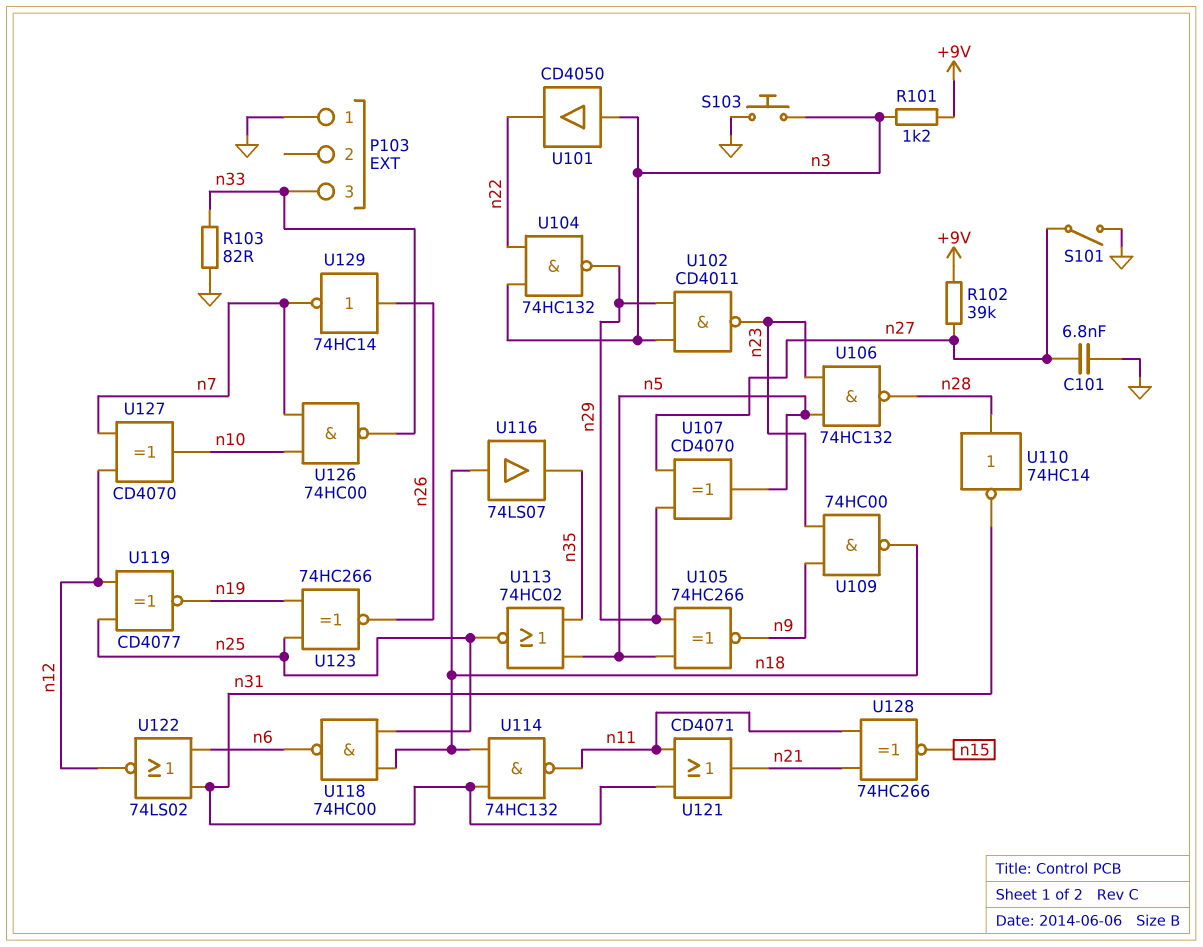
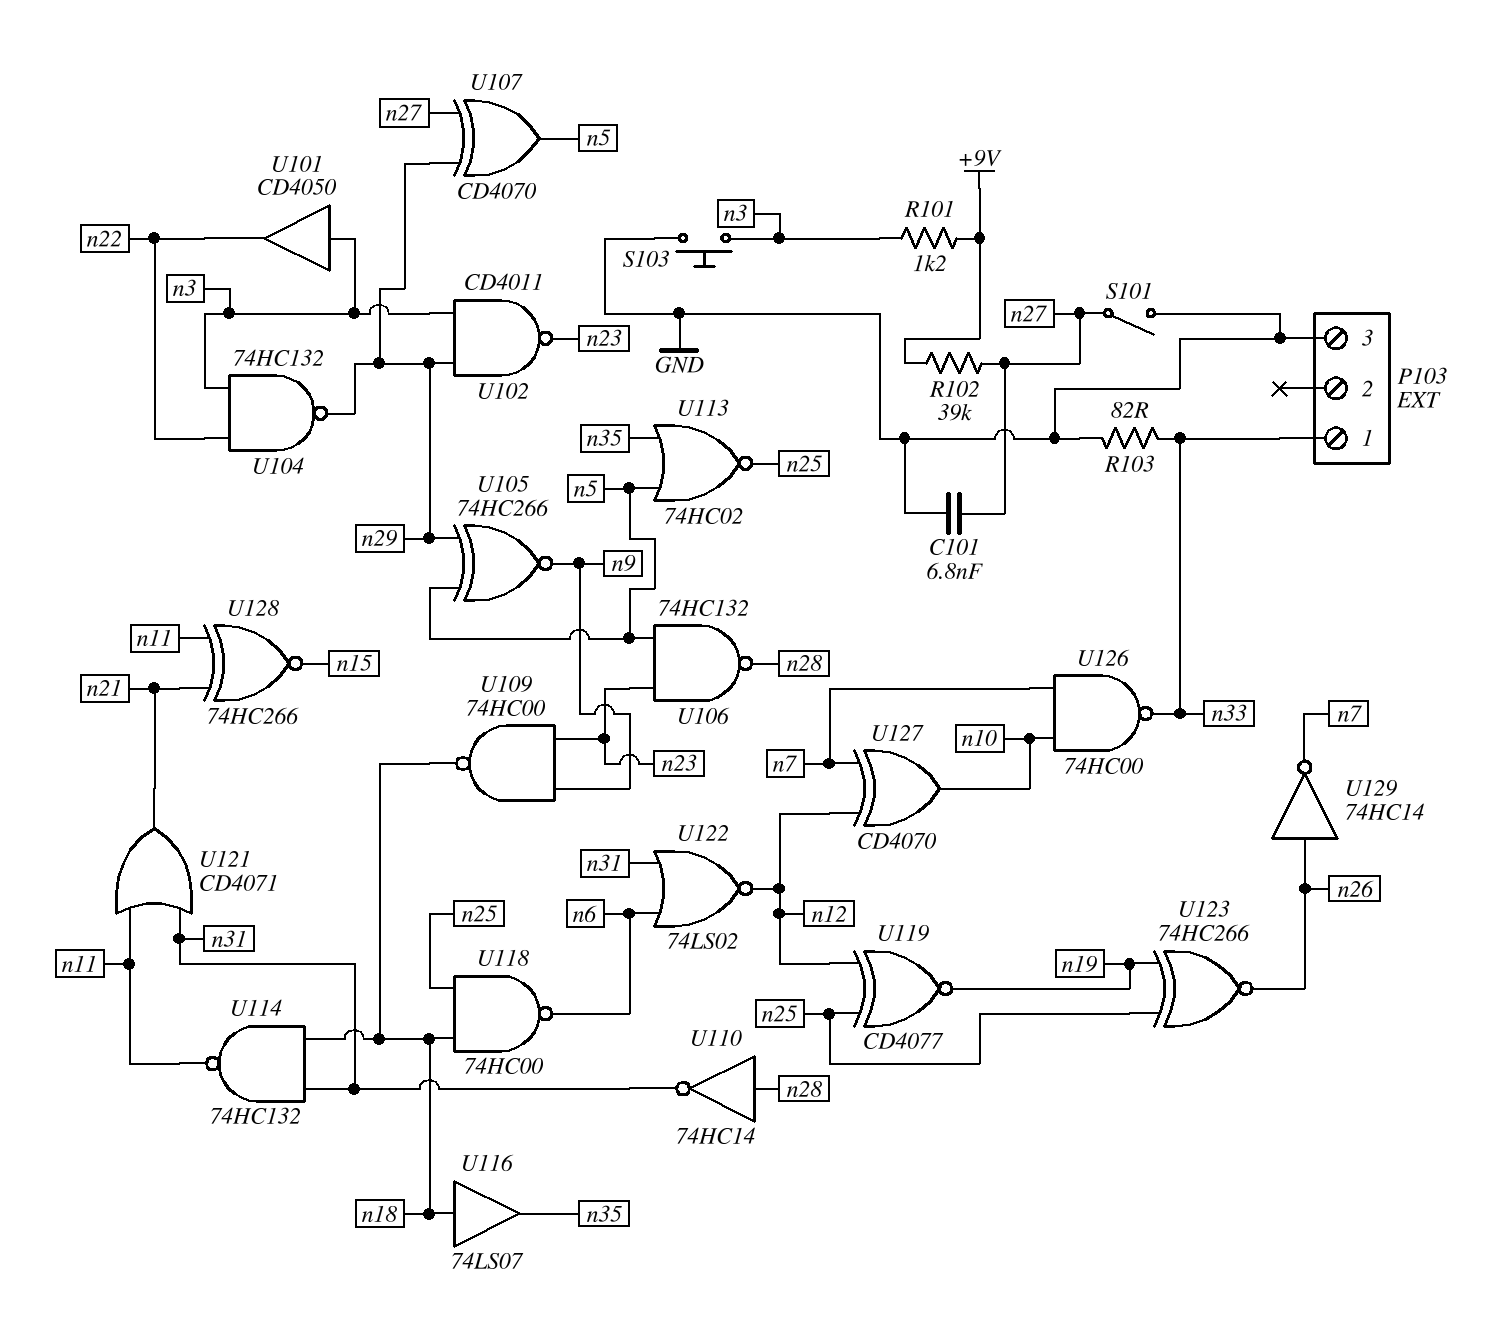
P103 pin 1: GND -> n33
P103 pin 3: n33 -> GND

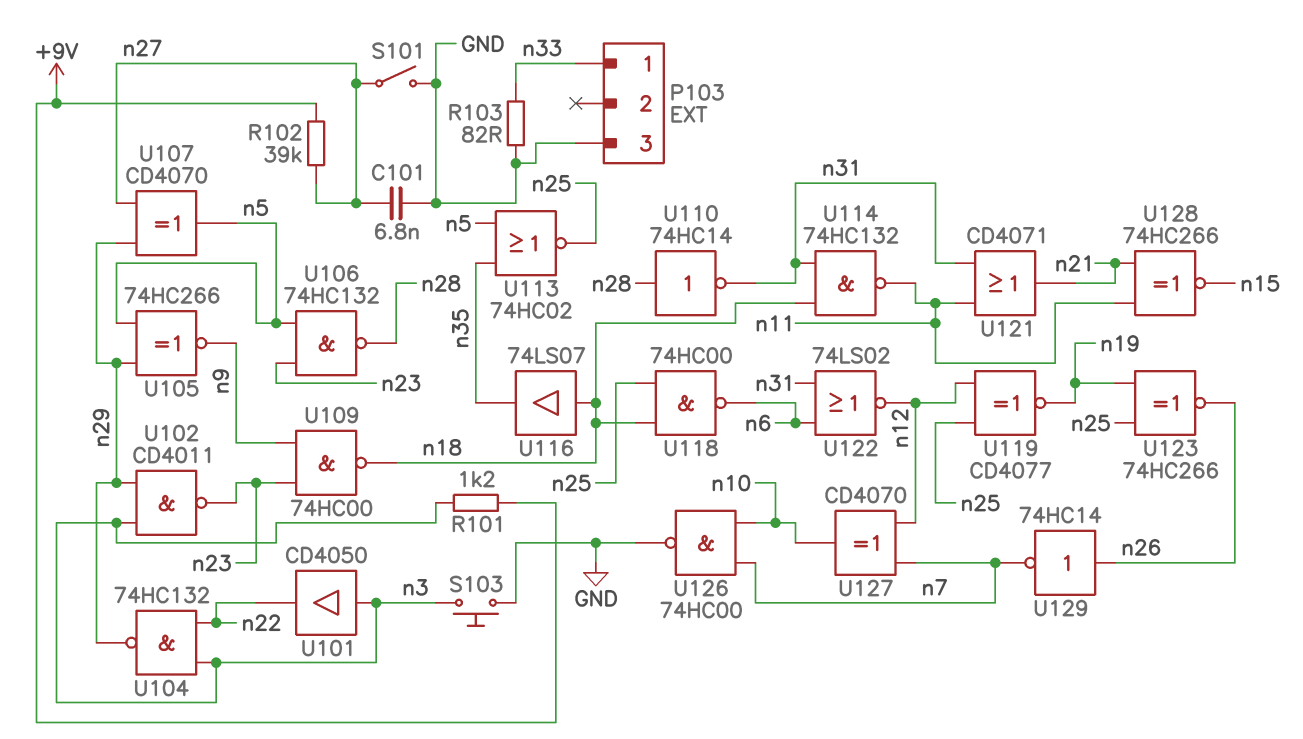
U126: NAND 74HC00 (in n7, in n10, out n33) -> NAND 74HC00 (in n7, in n10, out GND)

